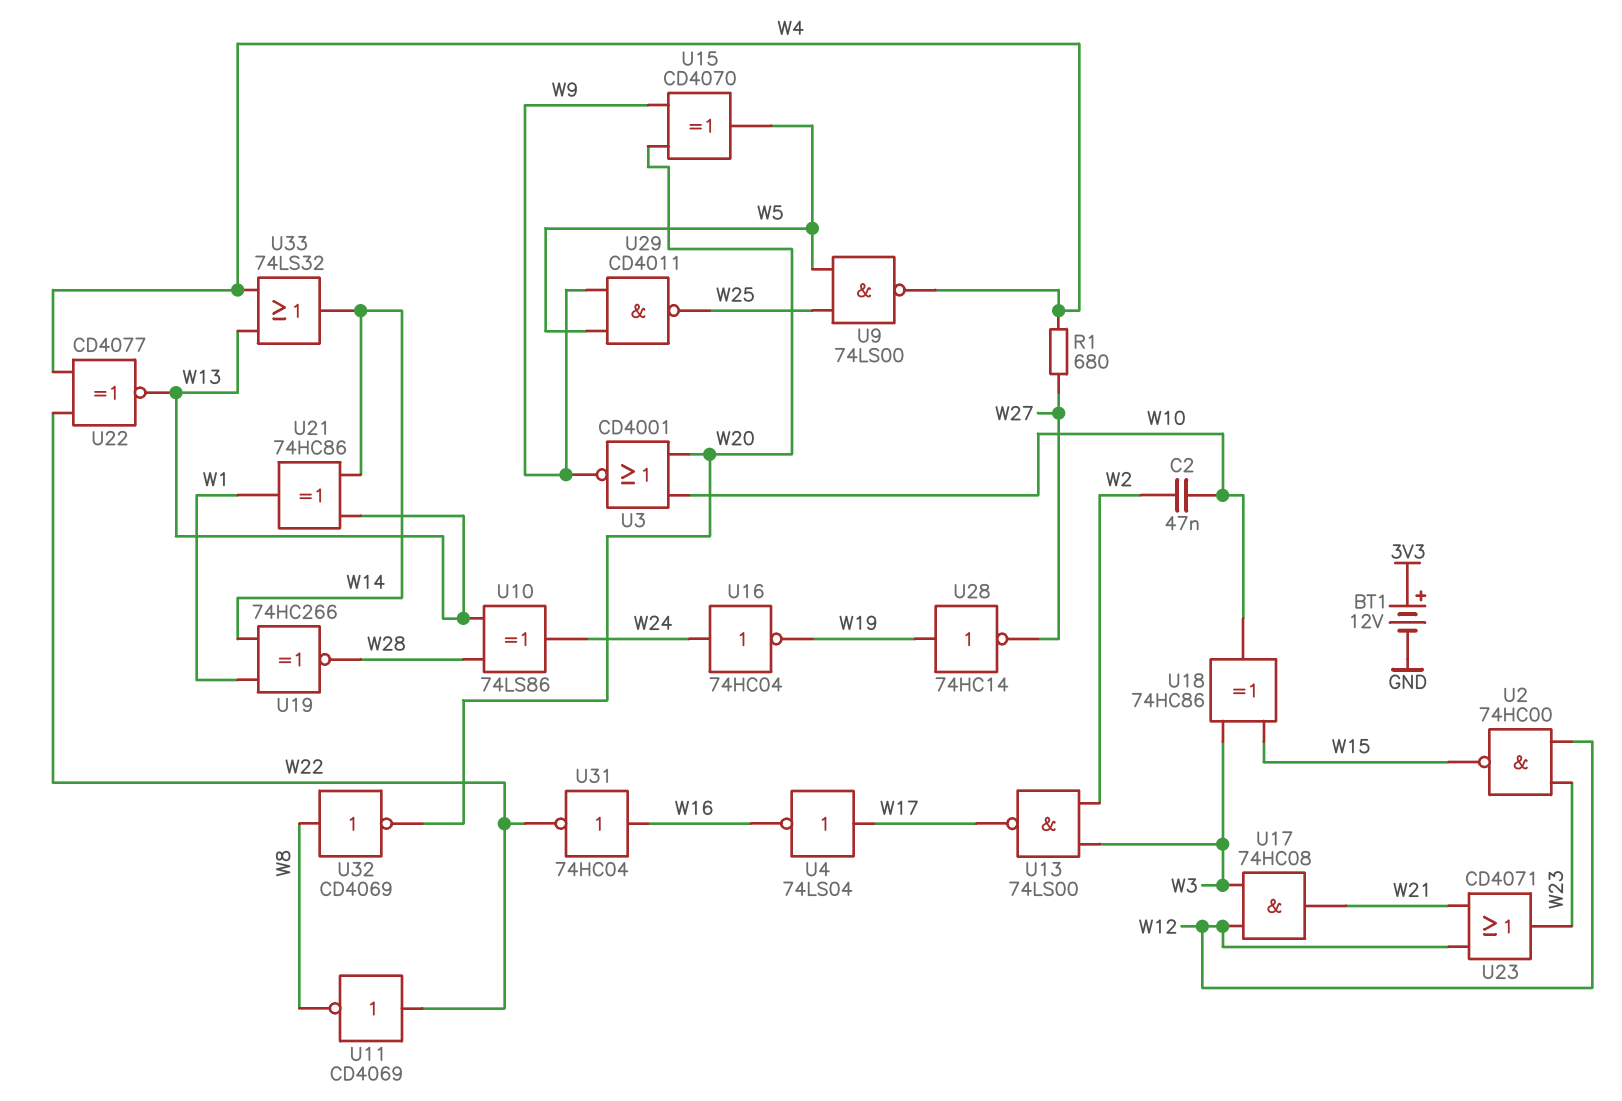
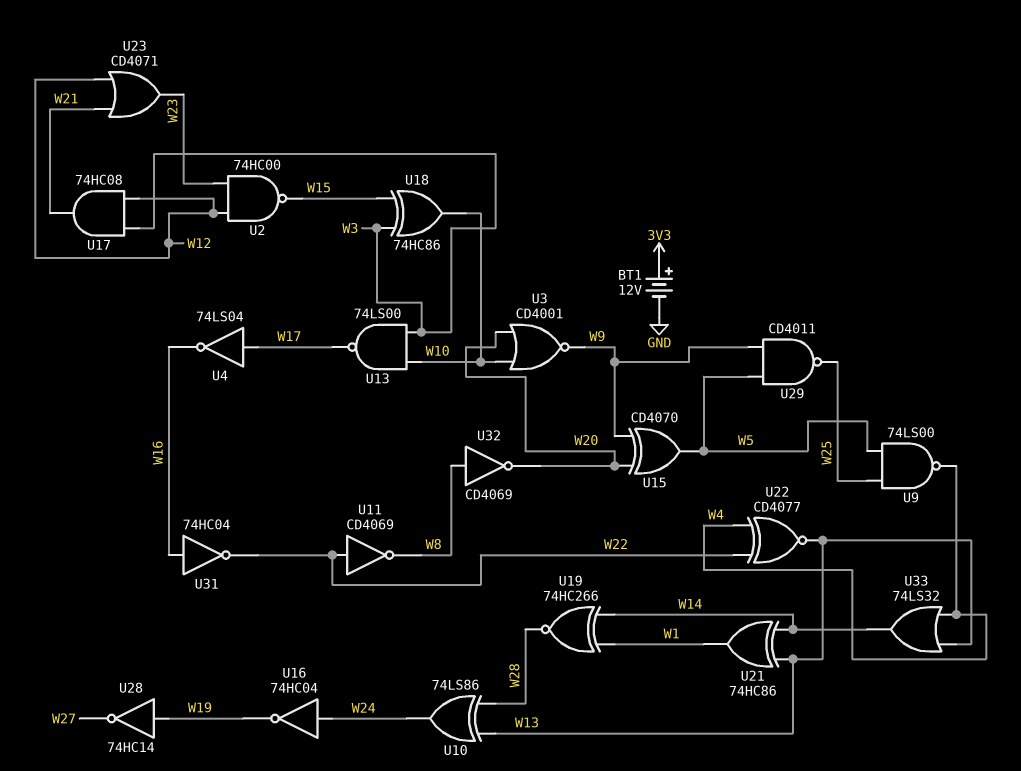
C2: 47nF (W2, W10) -> none
R1: 680 (W4, W27) -> none
U13: NAND 74LS00 (in W2, in W3, out W17) -> NAND 74LS00 (in W3, in W10, out W17)

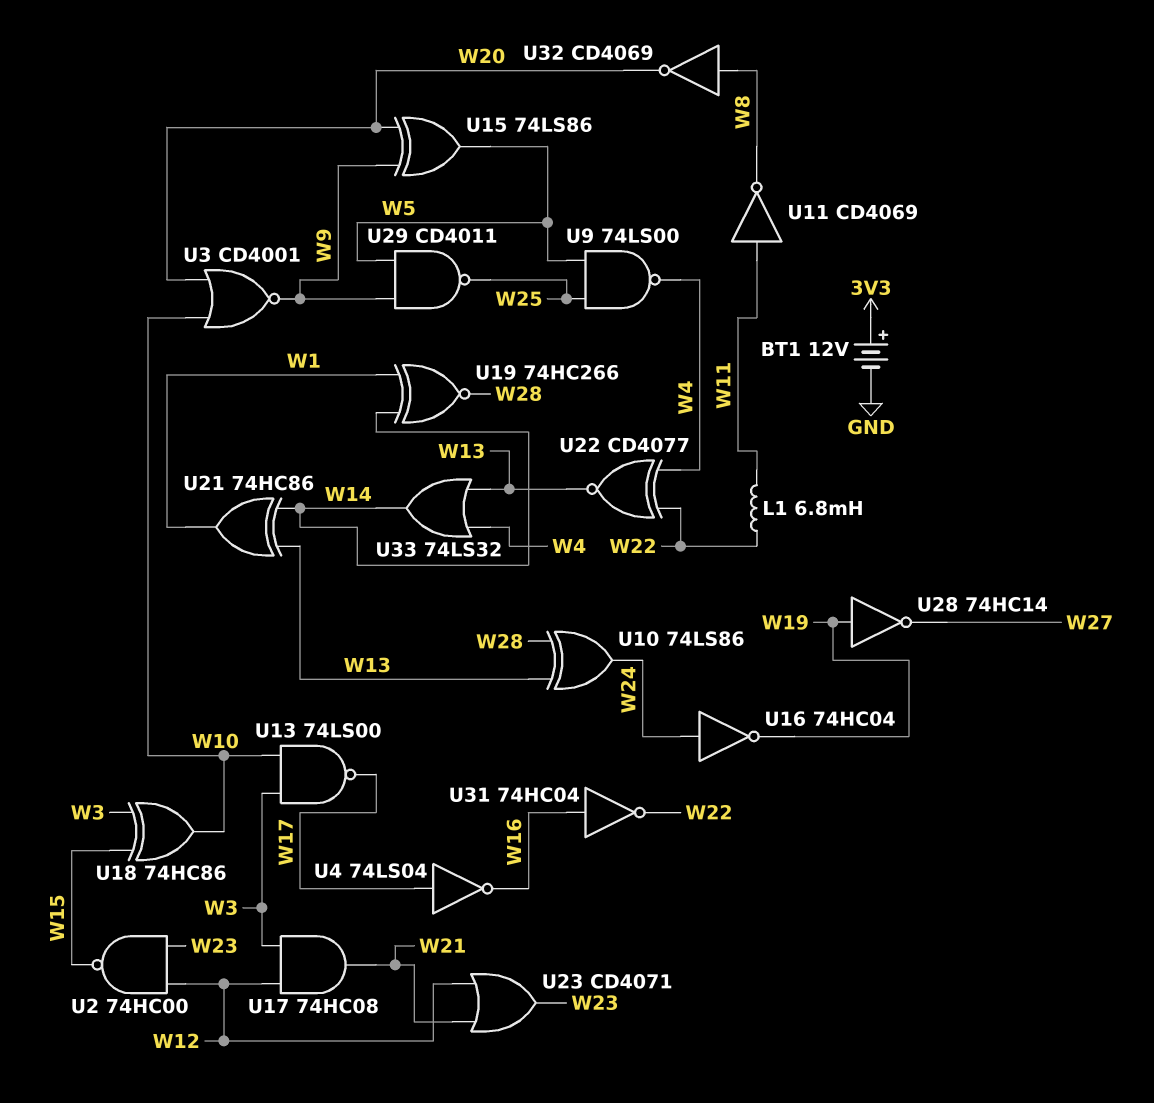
L1: none -> 6.8mH (W11, W22)
U11: NOT CD4069 (in W22, out W8) -> NOT CD4069 (in W11, out W8)
U15: XOR CD4070 (in W9, in W20, out W5) -> XOR 74LS86 (in W9, in W20, out W5)

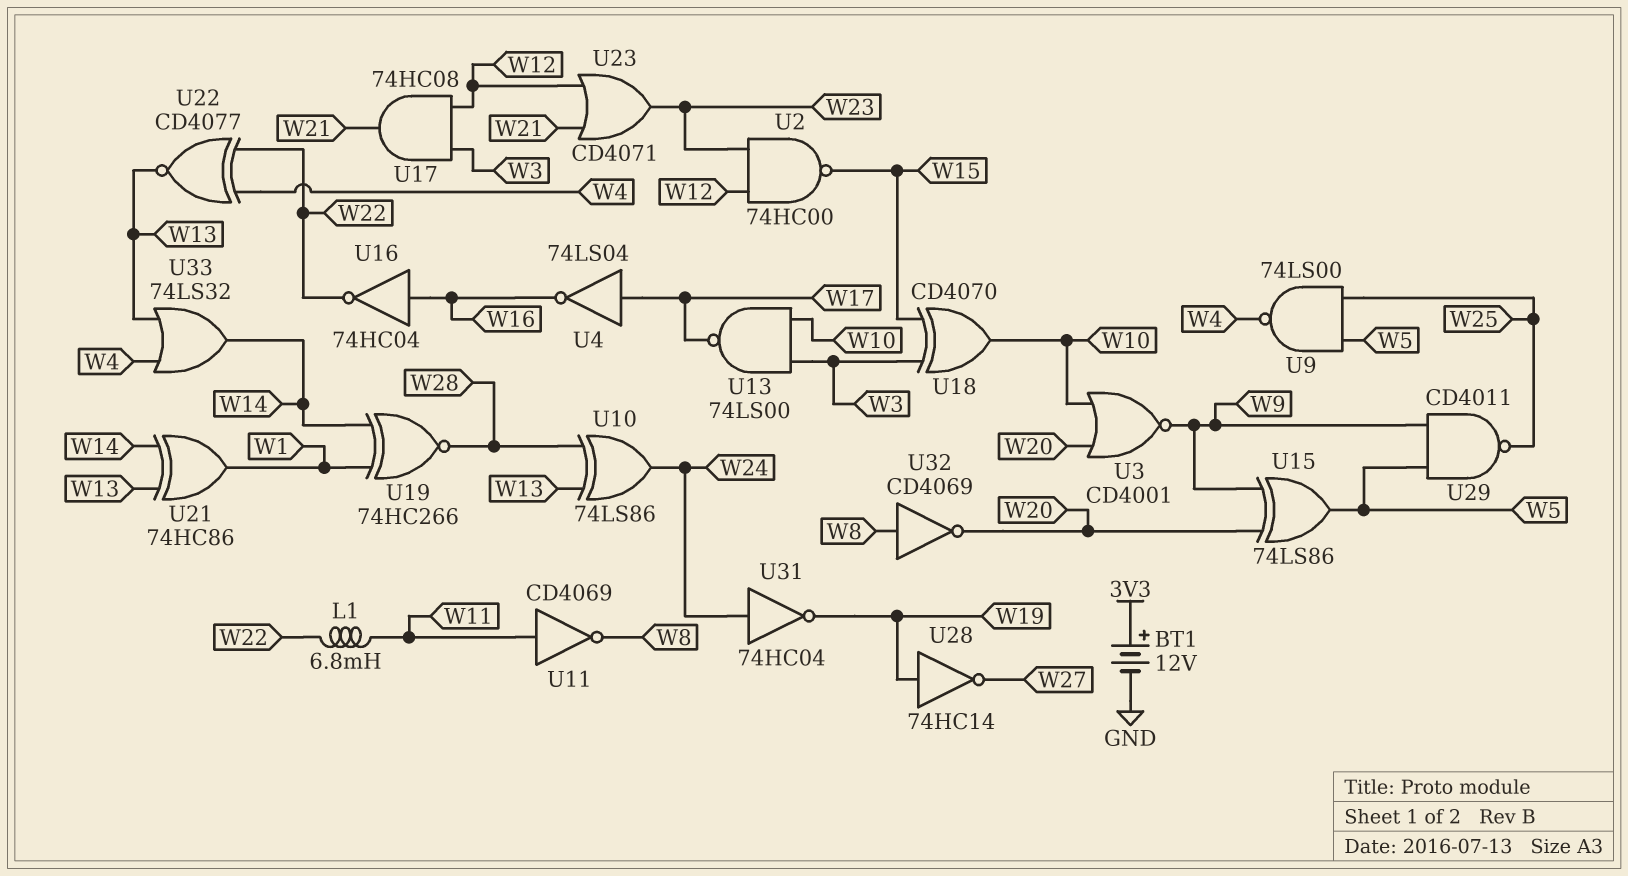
U16: NOT 74HC04 (in W24, out W19) -> NOT 74HC04 (in W16, out W22)
U18: XOR 74HC86 (in W3, in W15, out W10) -> XOR CD4070 (in W3, in W15, out W10)
U31: NOT 74HC04 (in W16, out W22) -> NOT 74HC04 (in W24, out W19)

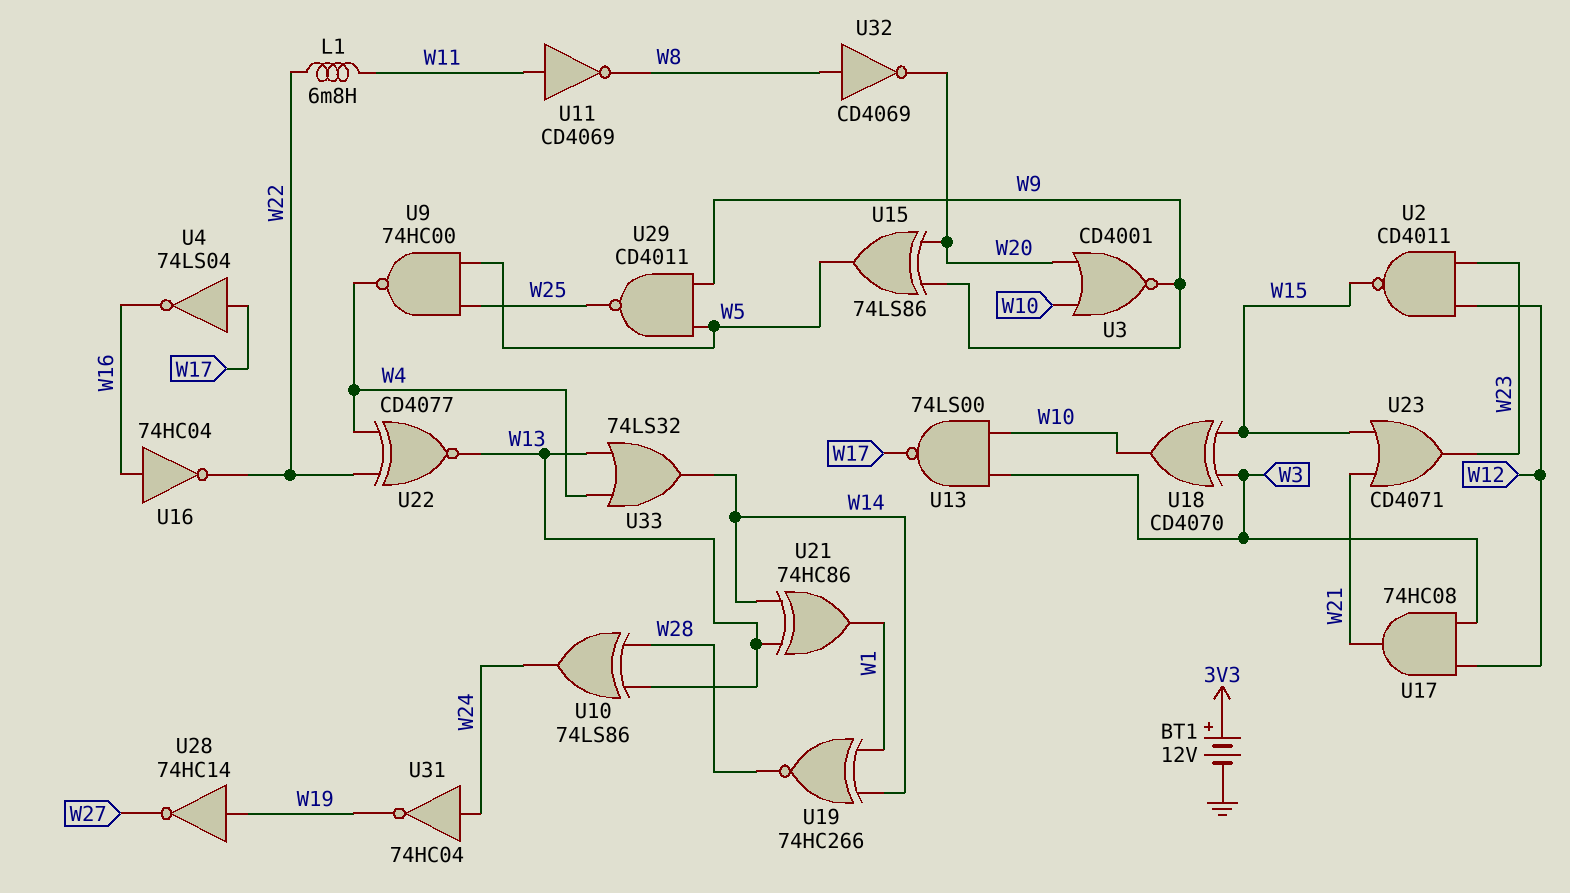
U2: NAND 74HC00 (in W12, in W23, out W15) -> NAND CD4011 (in W12, in W23, out W15)
U9: NAND 74LS00 (in W5, in W25, out W4) -> NAND 74HC00 (in W5, in W25, out W4)
U23: OR CD4071 (in W12, in W21, out W23) -> OR CD4071 (in W15, in W21, out W23)

